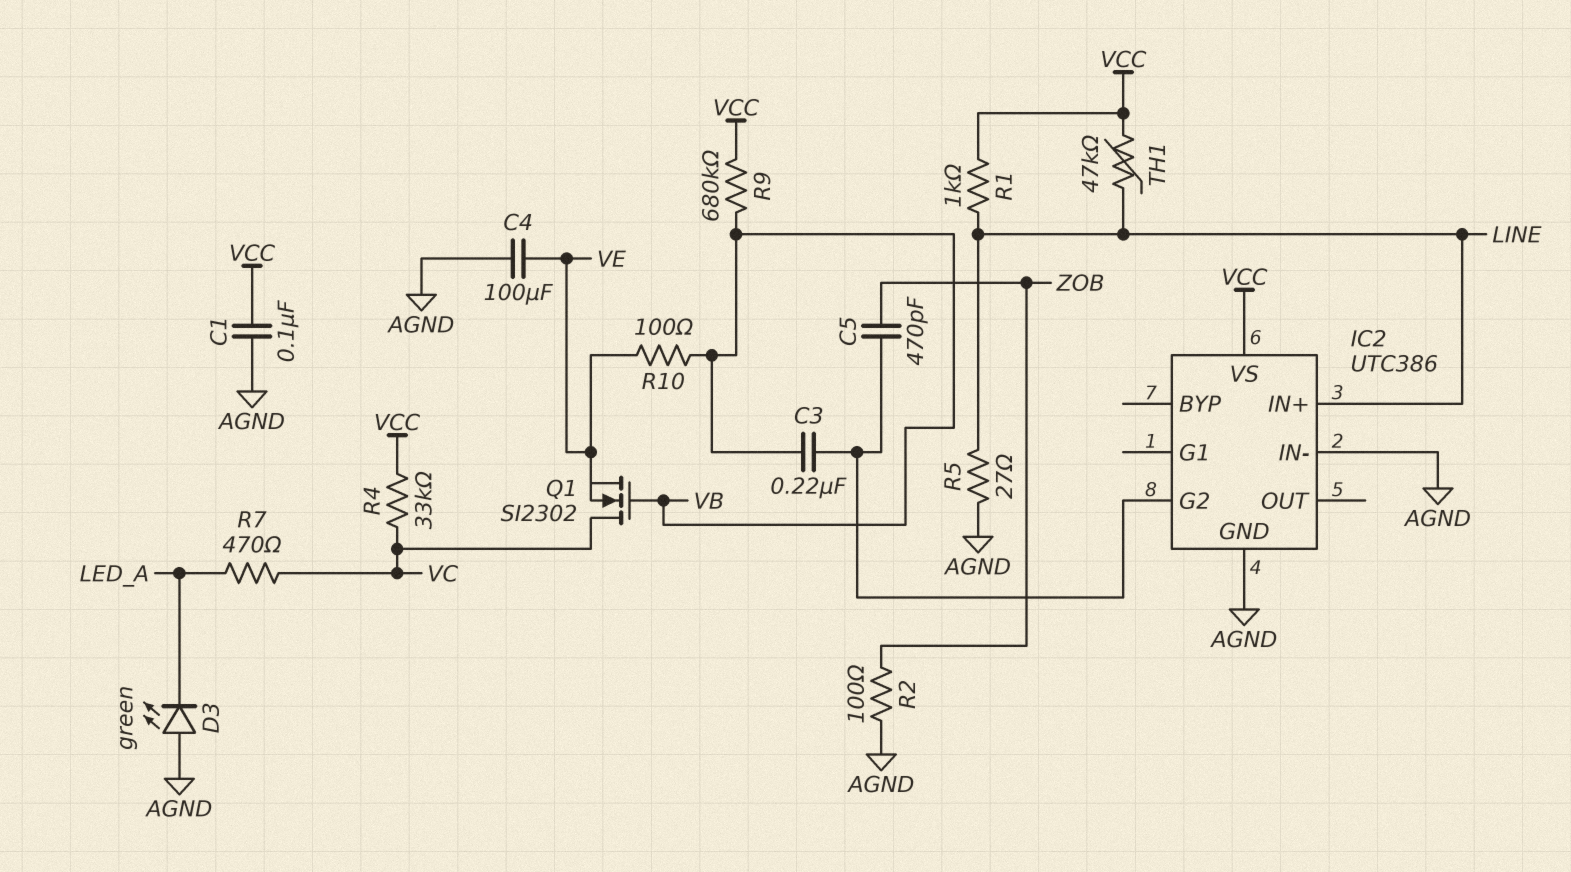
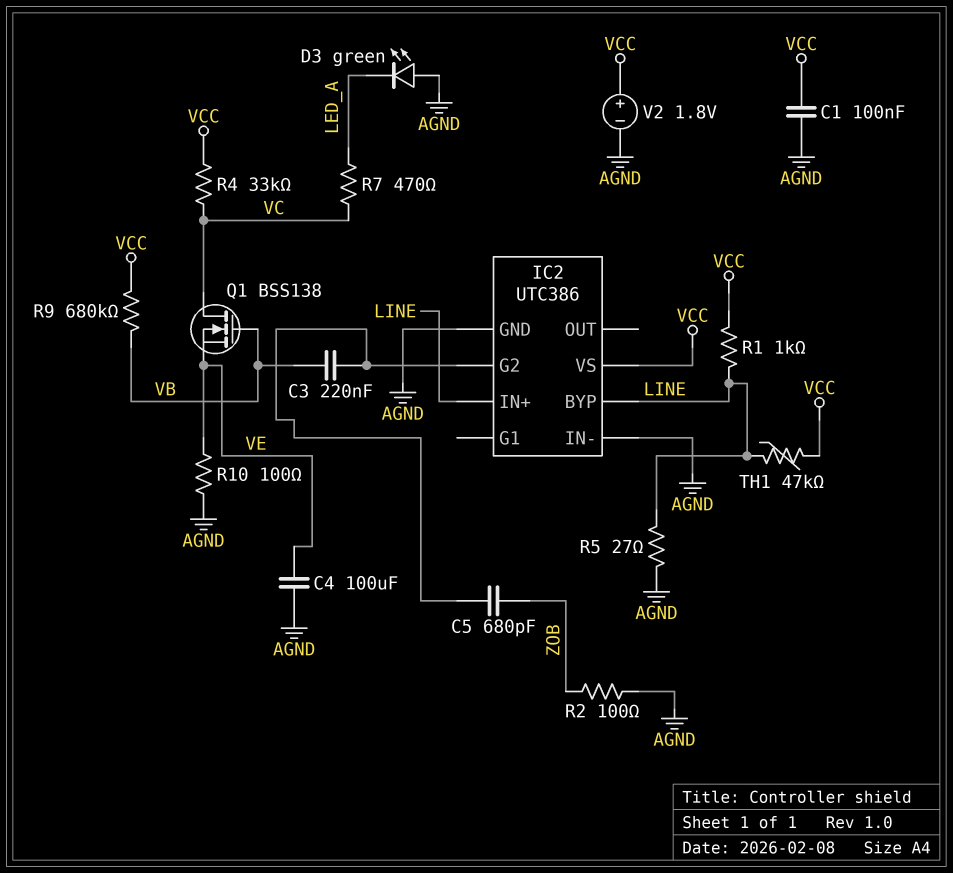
C5: 470pF (IC2/G2, ZOB) -> 680pF (IC2/G2, ZOB)
IC2 pin BYP: none -> LINE
Q1: NMOS SI2302 (G VB, D VC, S VE) -> NMOS BSS138 (G VB, D VC, S VE)
R10: 100 (VB, VE) -> 100 (AGND, VE)
V2: none -> 1.8V (plus VCC, minus AGND)

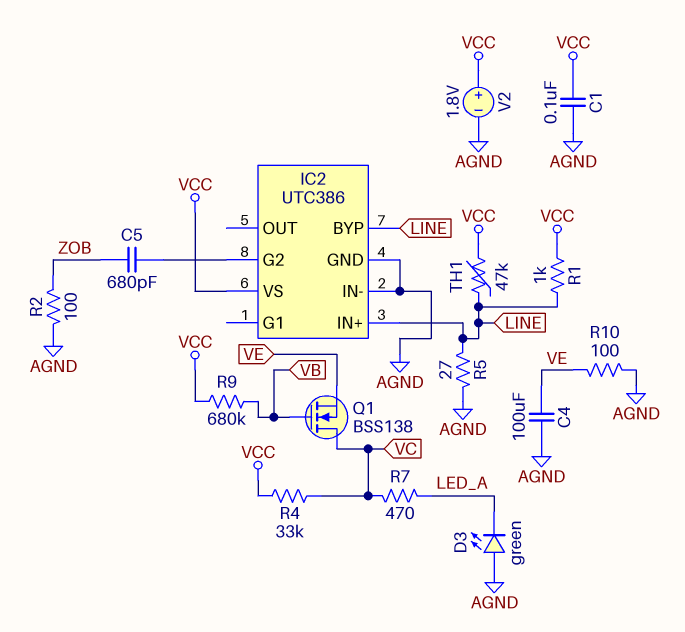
C3: 220nF (IC2/G2, VB) -> none

